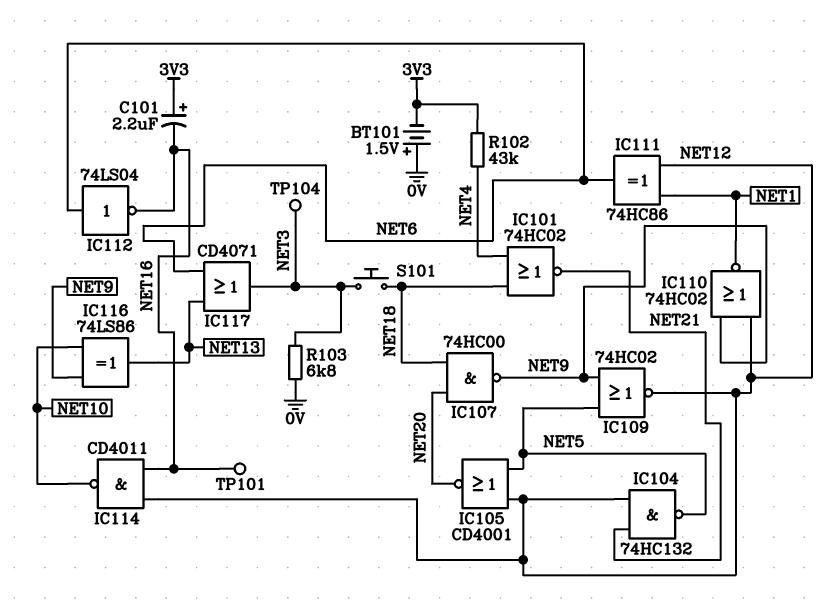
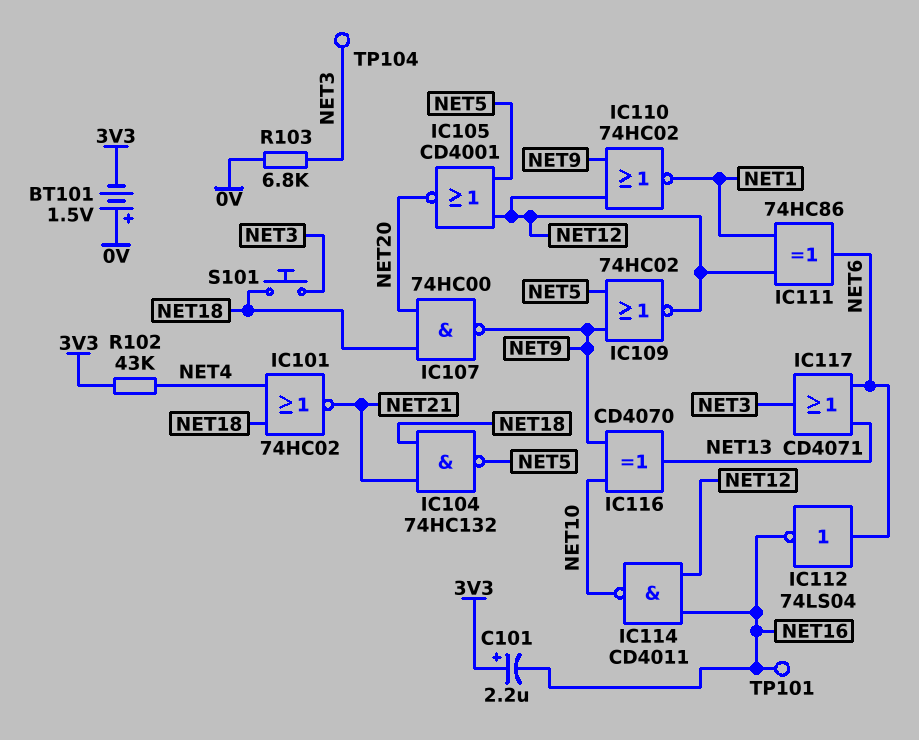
IC104: NAND 74HC132 (in NET12, in NET21, out NET5) -> NAND 74HC132 (in NET18, in NET21, out NET5)
IC116: XOR 74LS86 (in NET9, in NET10, out NET13) -> XOR CD4070 (in NET9, in NET10, out NET13)

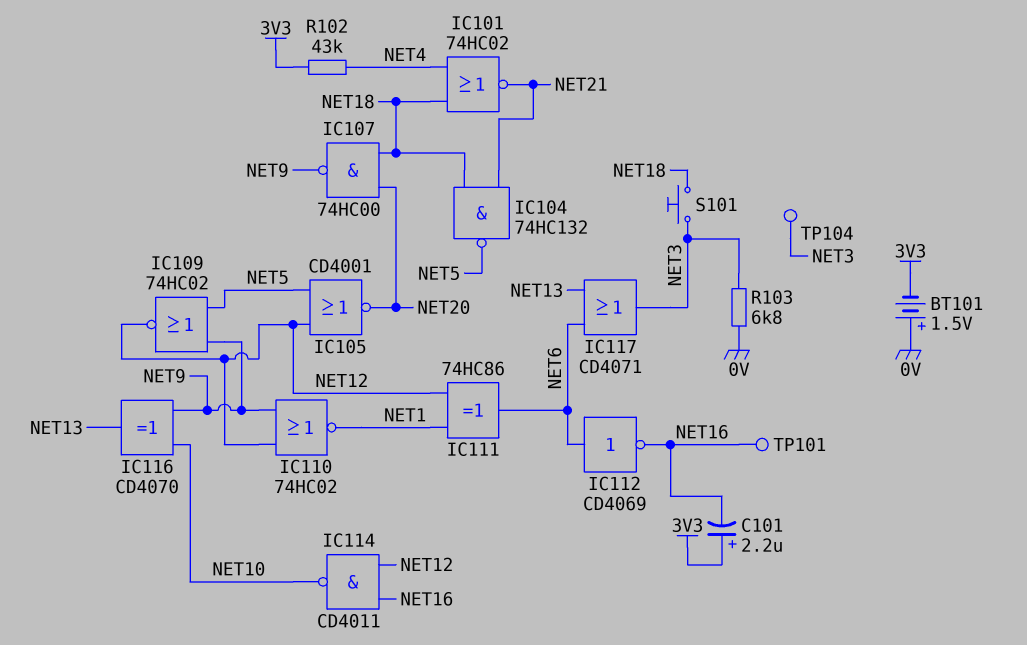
IC112: NOT 74LS04 (in NET6, out NET16) -> NOT CD4069 (in NET6, out NET16)

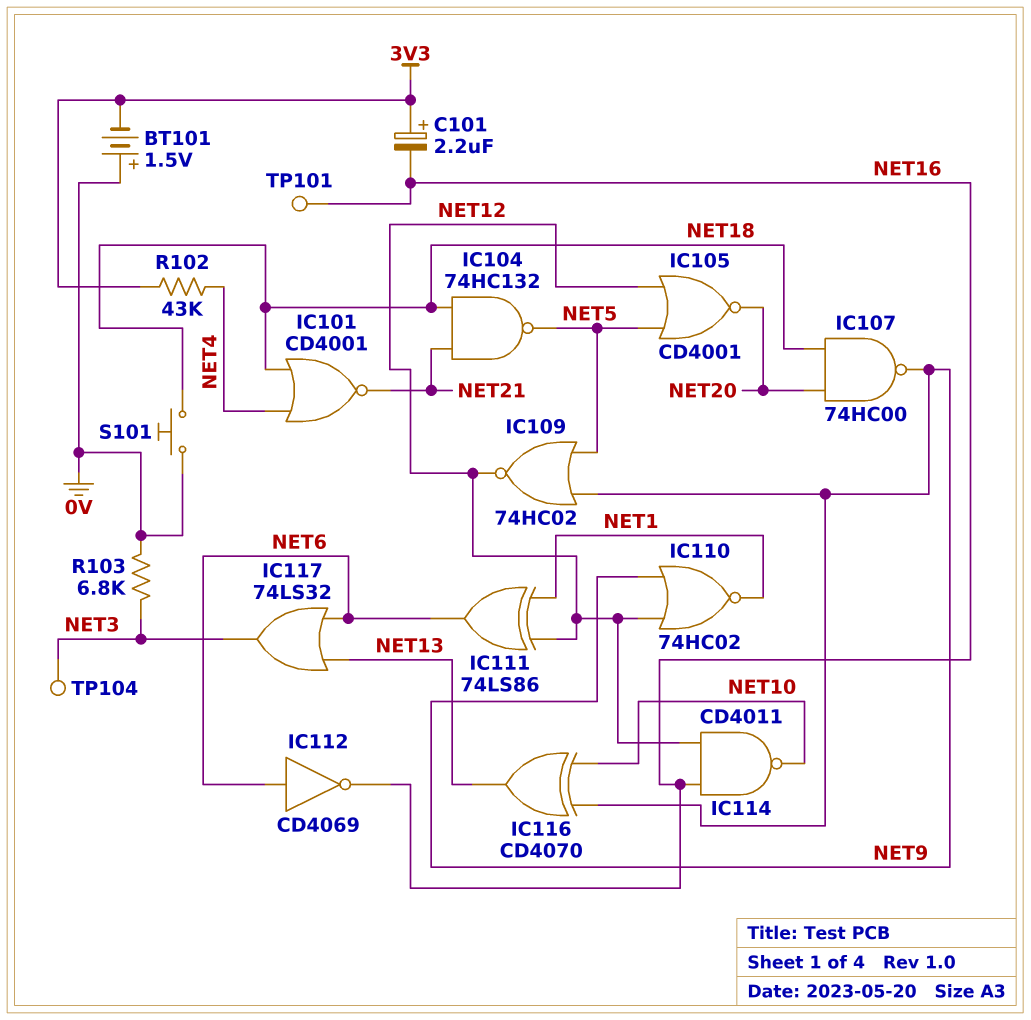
IC101: NOR 74HC02 (in NET4, in NET18, out NET21) -> NOR CD4001 (in NET4, in NET18, out NET21)
IC111: XOR 74HC86 (in NET1, in NET12, out NET6) -> XOR 74LS86 (in NET1, in NET12, out NET6)
IC117: OR CD4071 (in NET6, in NET13, out NET3) -> OR 74LS32 (in NET6, in NET13, out NET3)
S101: button (NET3, NET18) -> button (0V, NET18)

